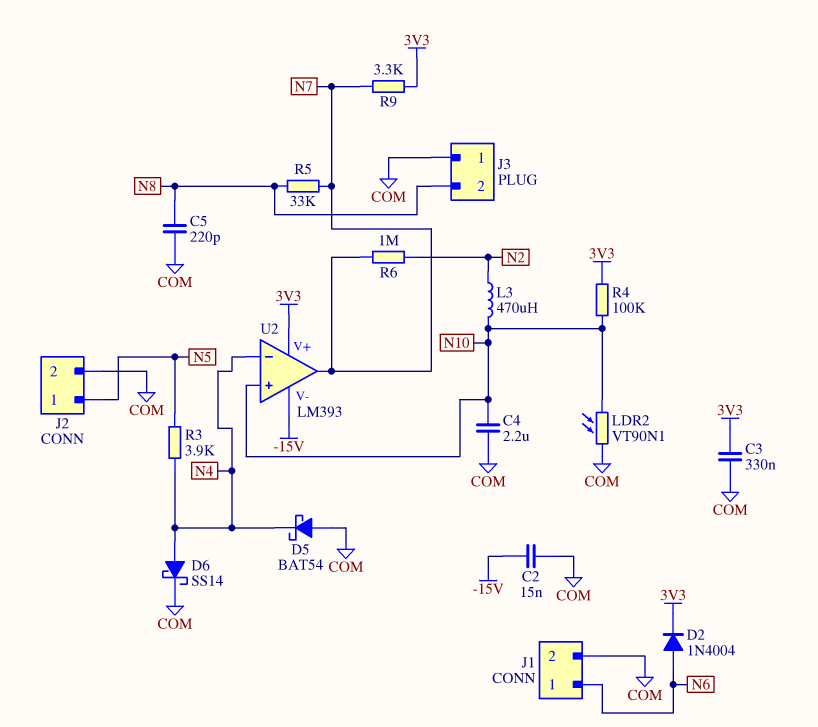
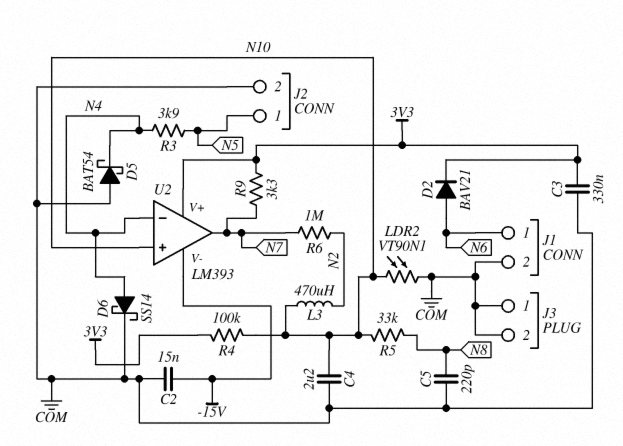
D2: diode 1N4004 (A N6, K 3V3) -> diode BAV21 (A N6, K 3V3)
J3 pin 2: N8 -> COM
R5: 33k (N7, N8) -> 33k (N8, N10)

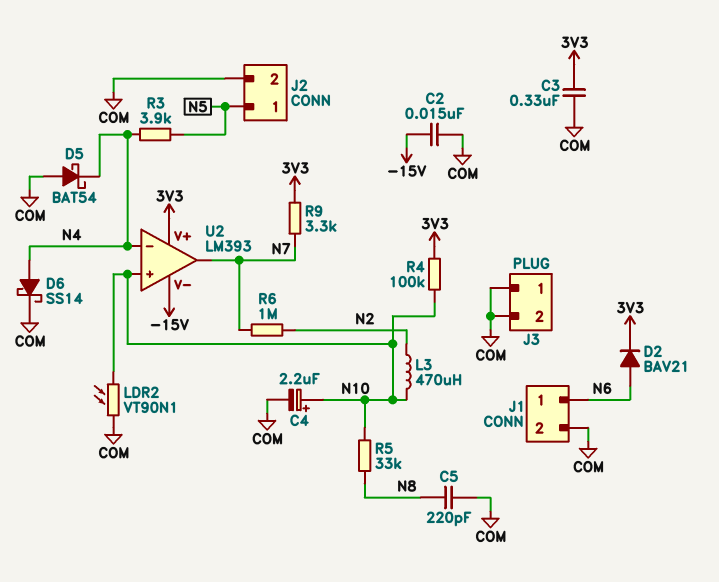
C4: 2.2uF (COM, N10) -> 2.2uF (plus N10, minus COM)

